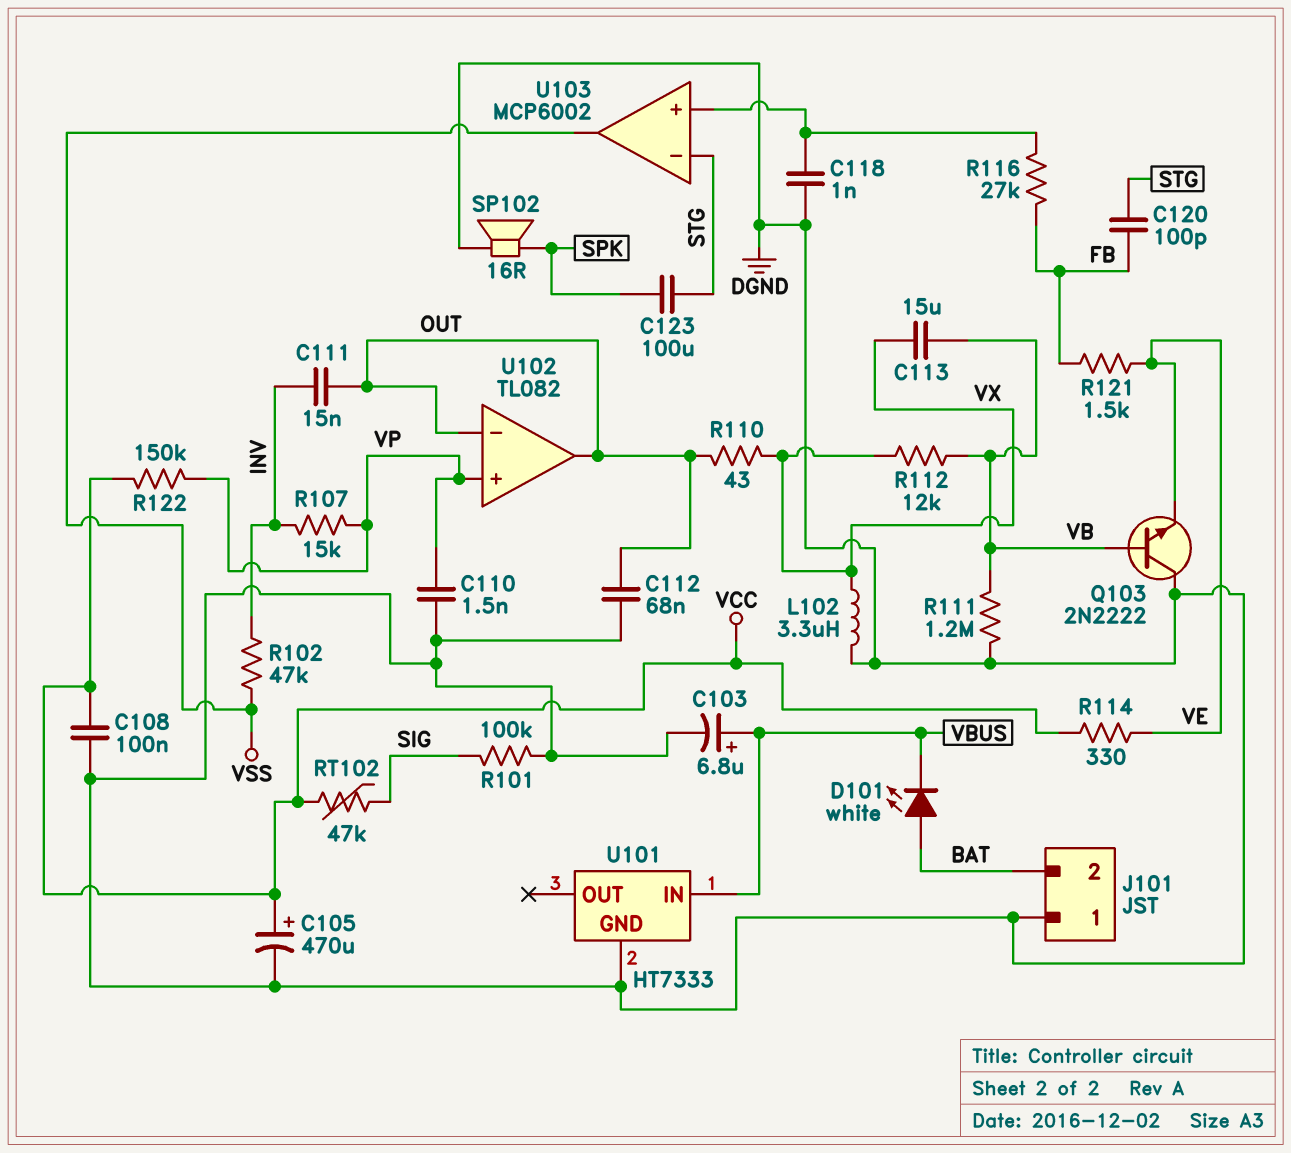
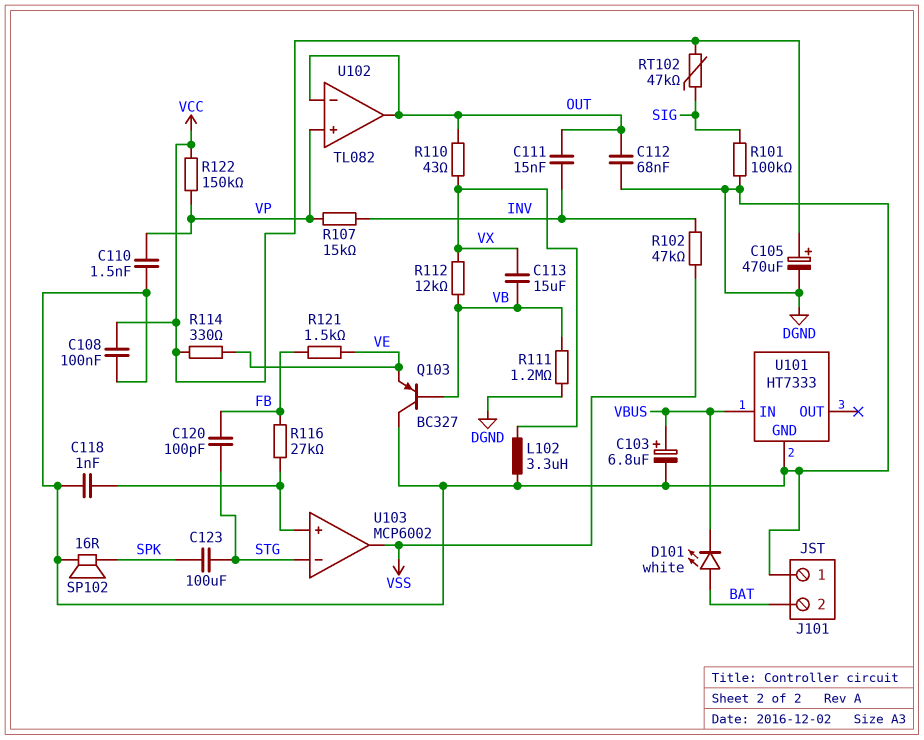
Q103: NPN 2N2222 (B VB, C DGND, E VE) -> PNP BC327 (B VB, C DGND, E VE)

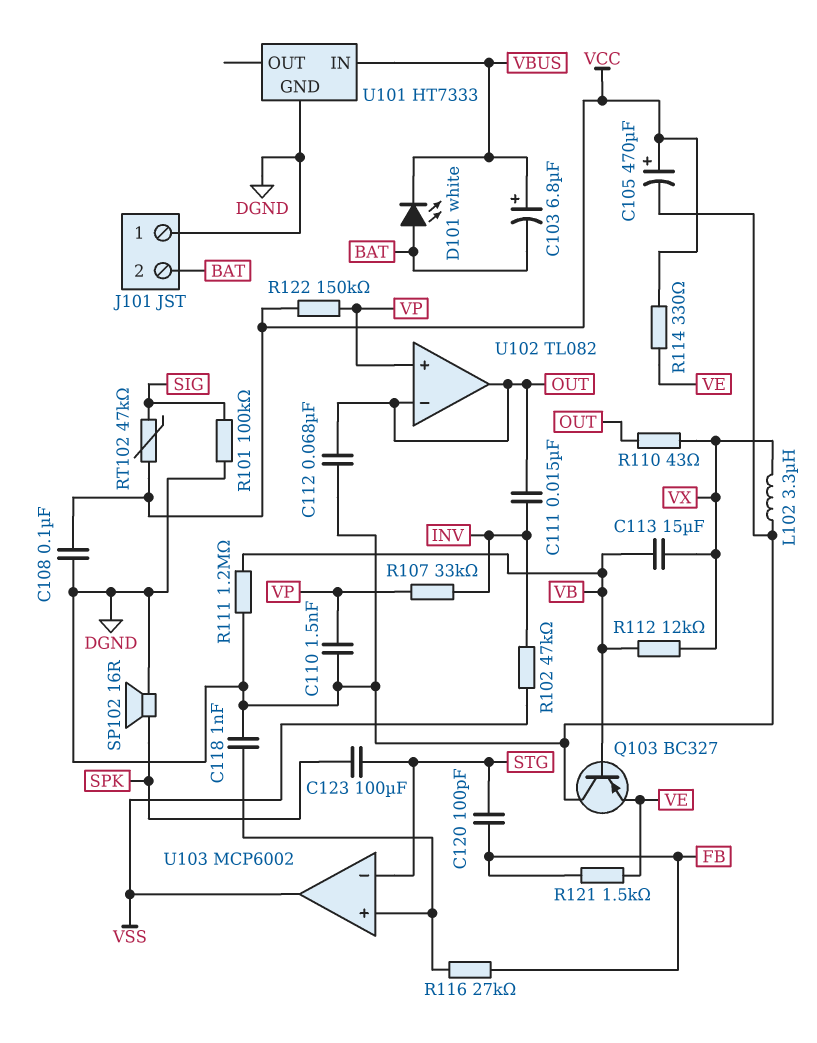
C103: 6.8uF (plus VBUS, minus DGND) -> 6.8uF (plus VBUS, minus BAT)
R107: 15k (INV, VP) -> 33k (INV, VP)

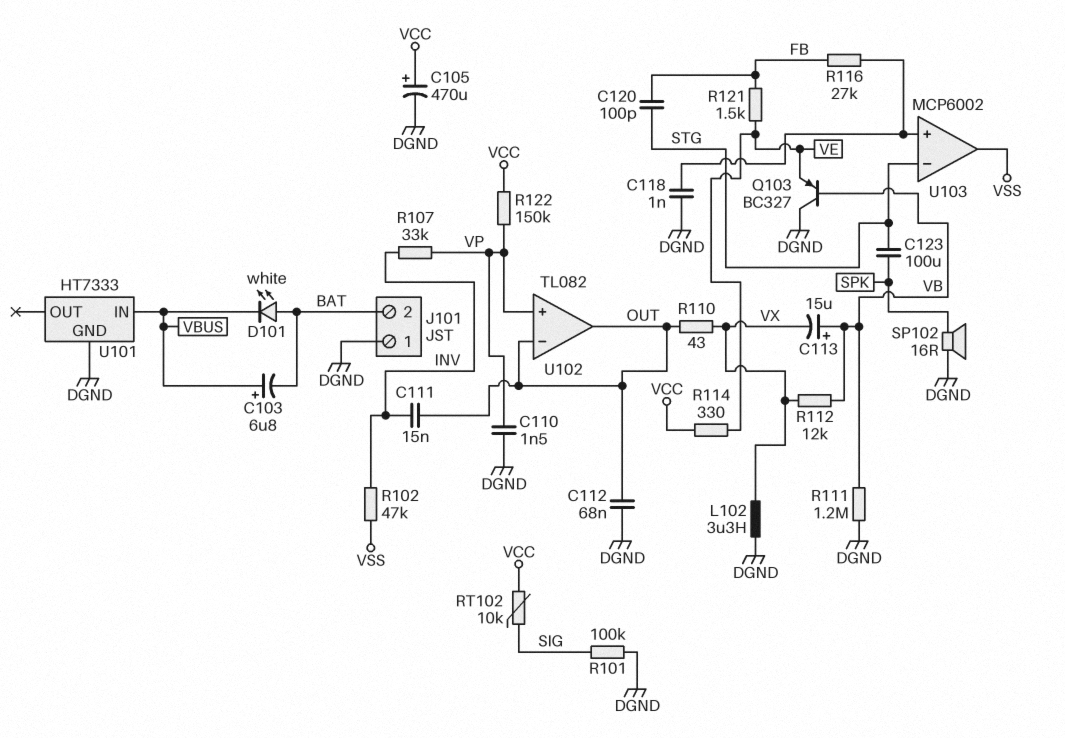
C108: 100nF (DGND, VCC) -> none
C113: 15uF (VB, VX) -> 15uF (plus VB, minus VX)
RT102: 47k (SIG, VCC) -> 10k (SIG, VCC)

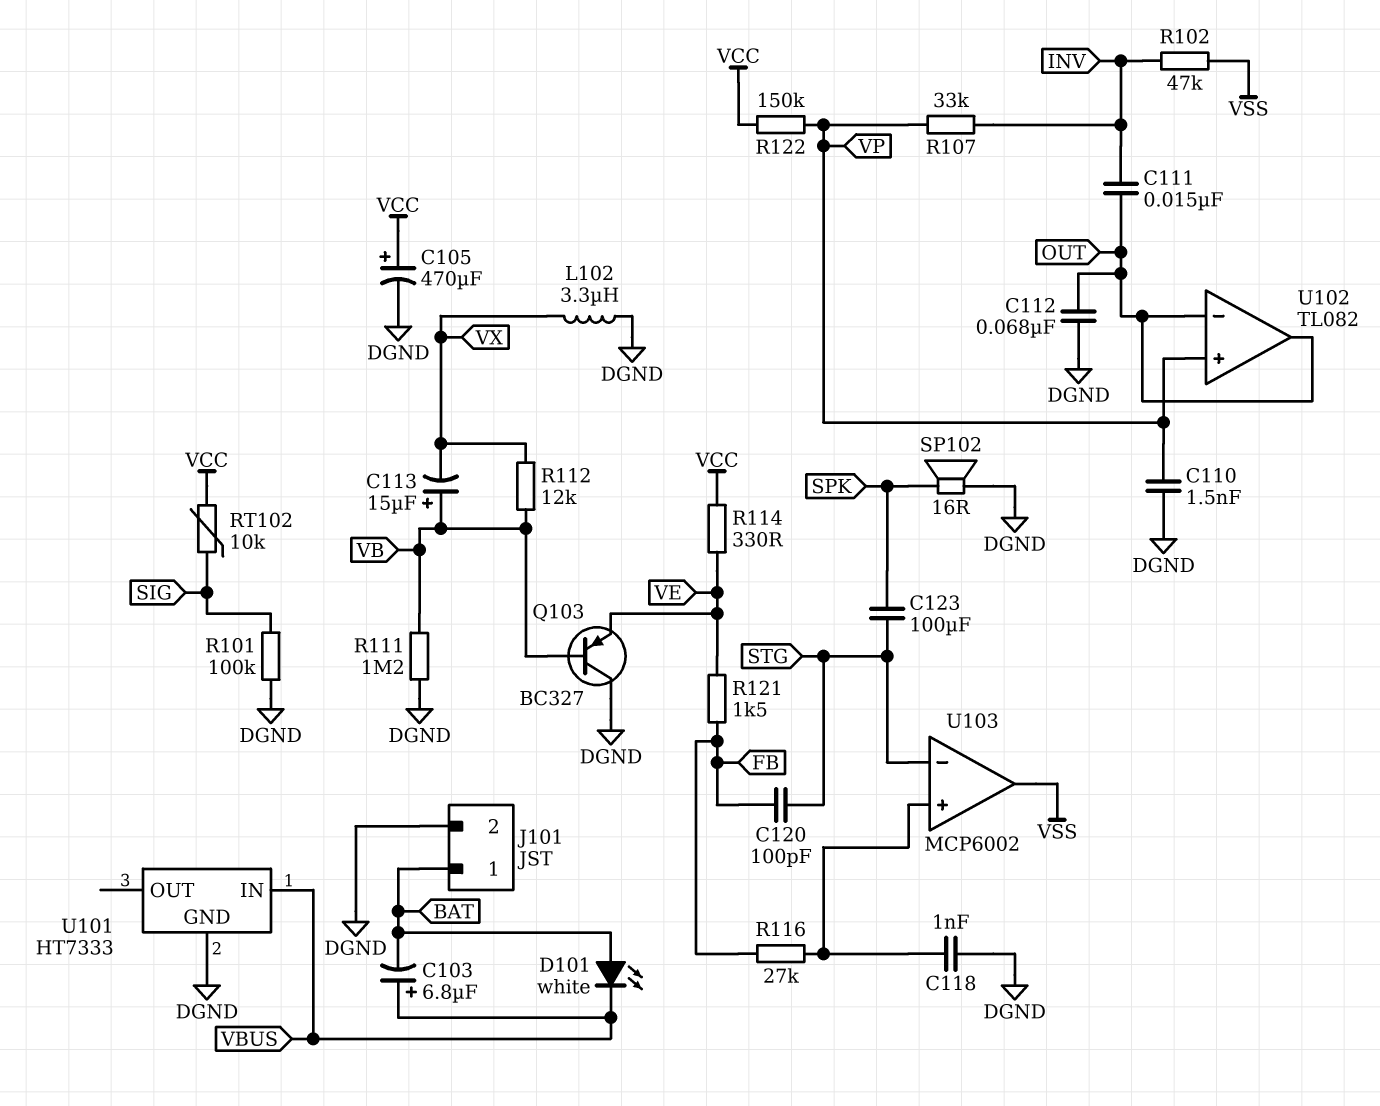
J101 pin 1: DGND -> BAT
J101 pin 2: BAT -> DGND
R110: 43 (OUT, VX) -> none

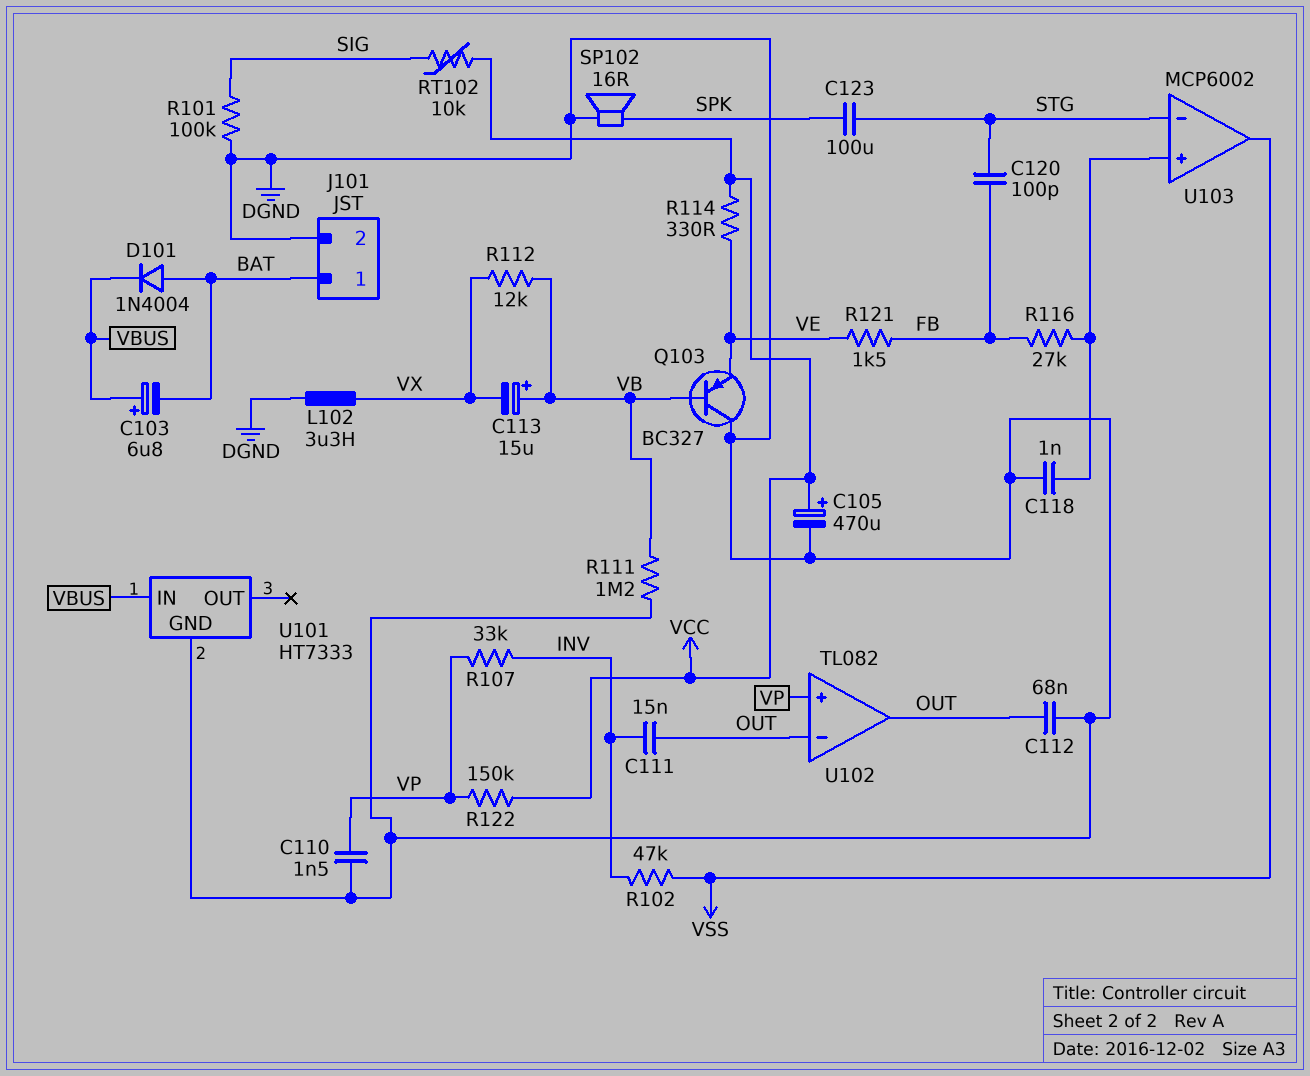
D101: LED white (A BAT, K VBUS) -> diode 1N4004 (A BAT, K VBUS)

